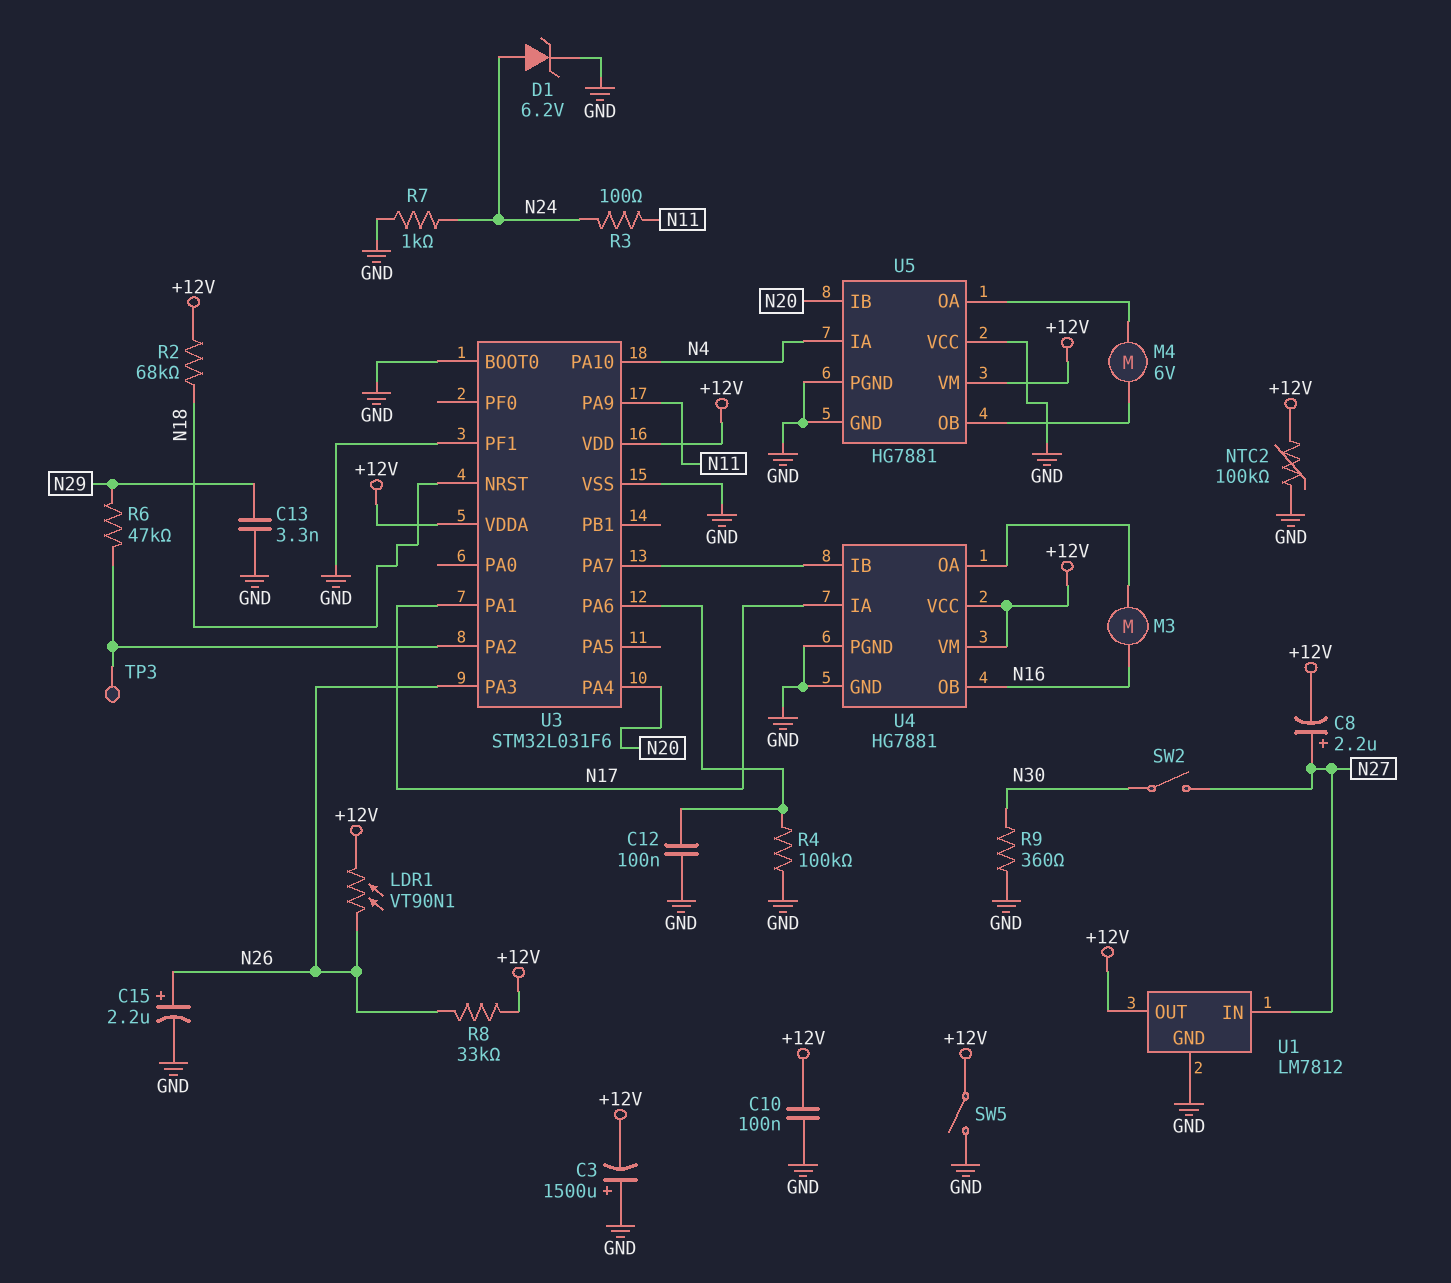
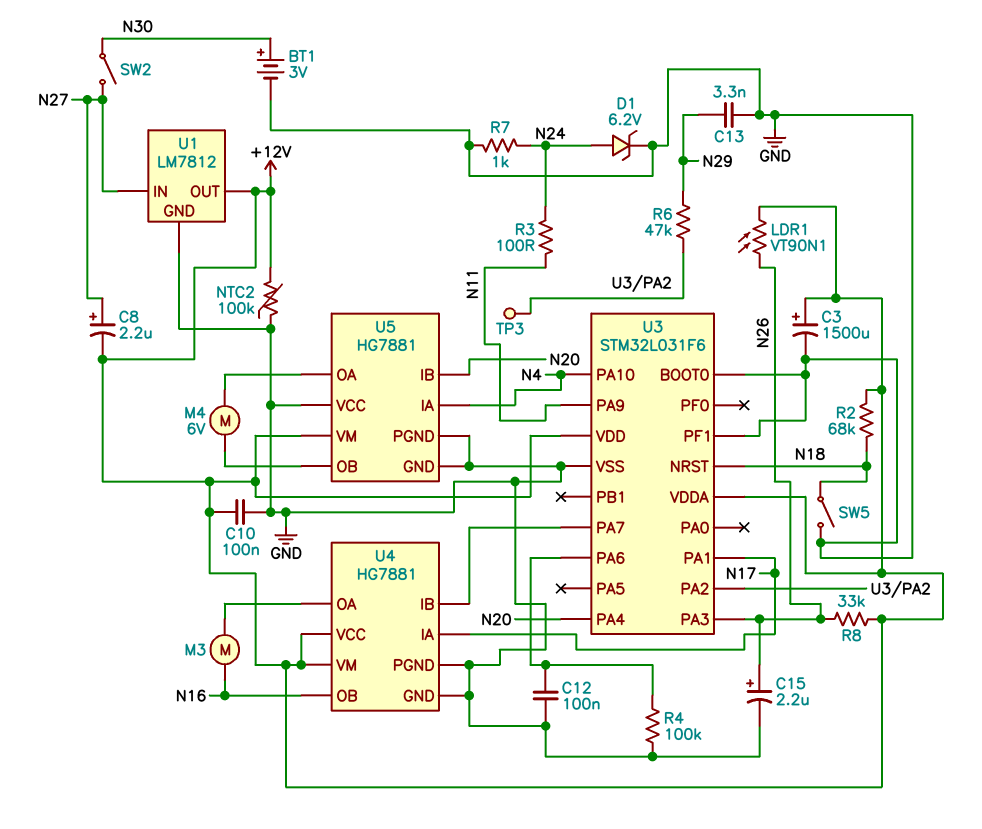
BT1: none -> 3V (plus N30, minus GND)
C3: 1500uF (plus GND, minus +12V) -> 1500uF (plus +12V, minus GND)
R9: 360 (GND, N30) -> none
SW5: switch (+12V, GND) -> switch (GND, N18)

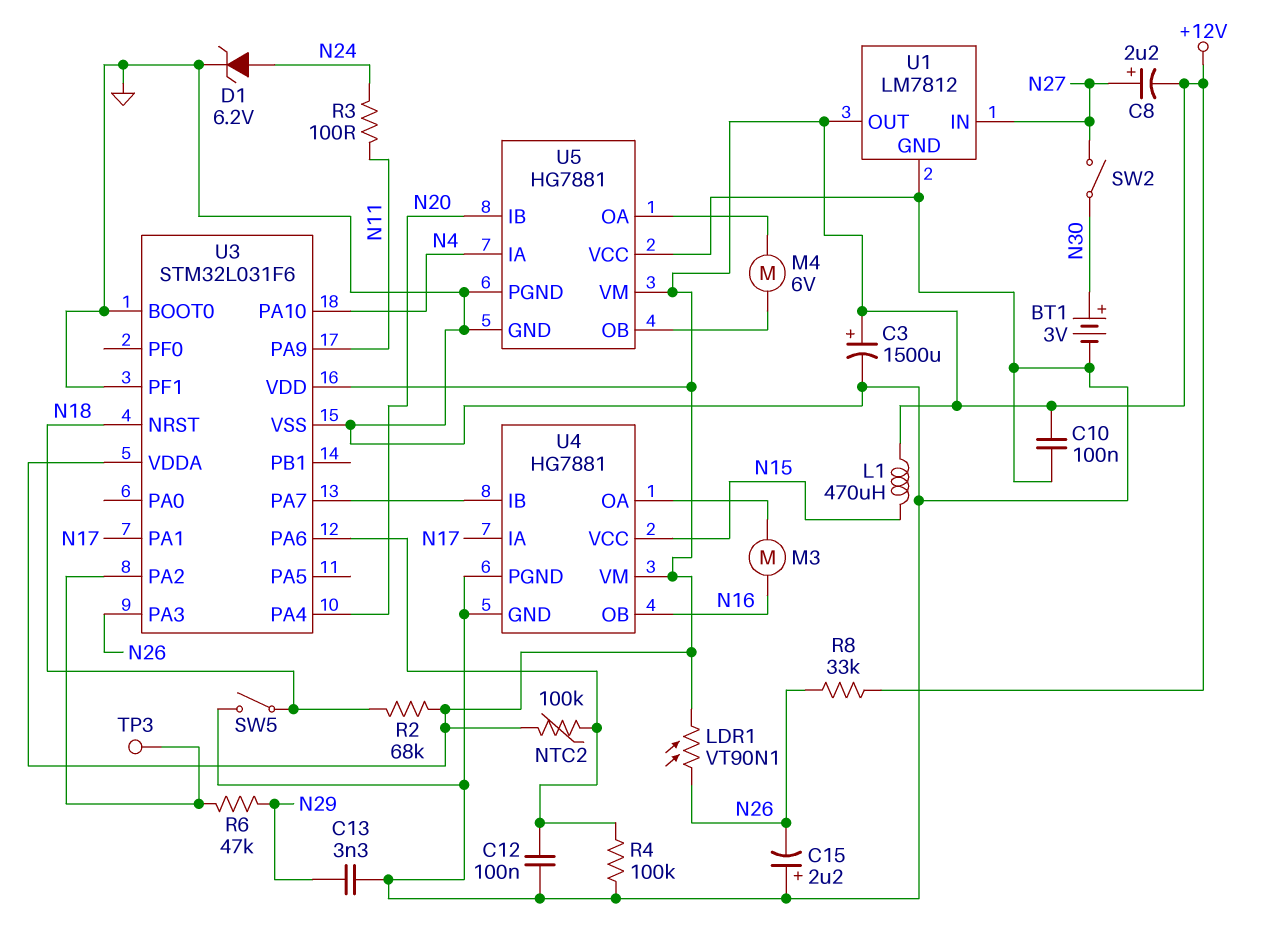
C15: 2.2uF (plus N26, minus GND) -> 2.2uF (plus GND, minus N26)
L1: none -> 470uH (+12V, N15)
NTC2: 100k (+12V, GND) -> 100k (+12V, U3/PA6)
R7: 1k (GND, N24) -> none
U4 pin VCC: +12V -> N15

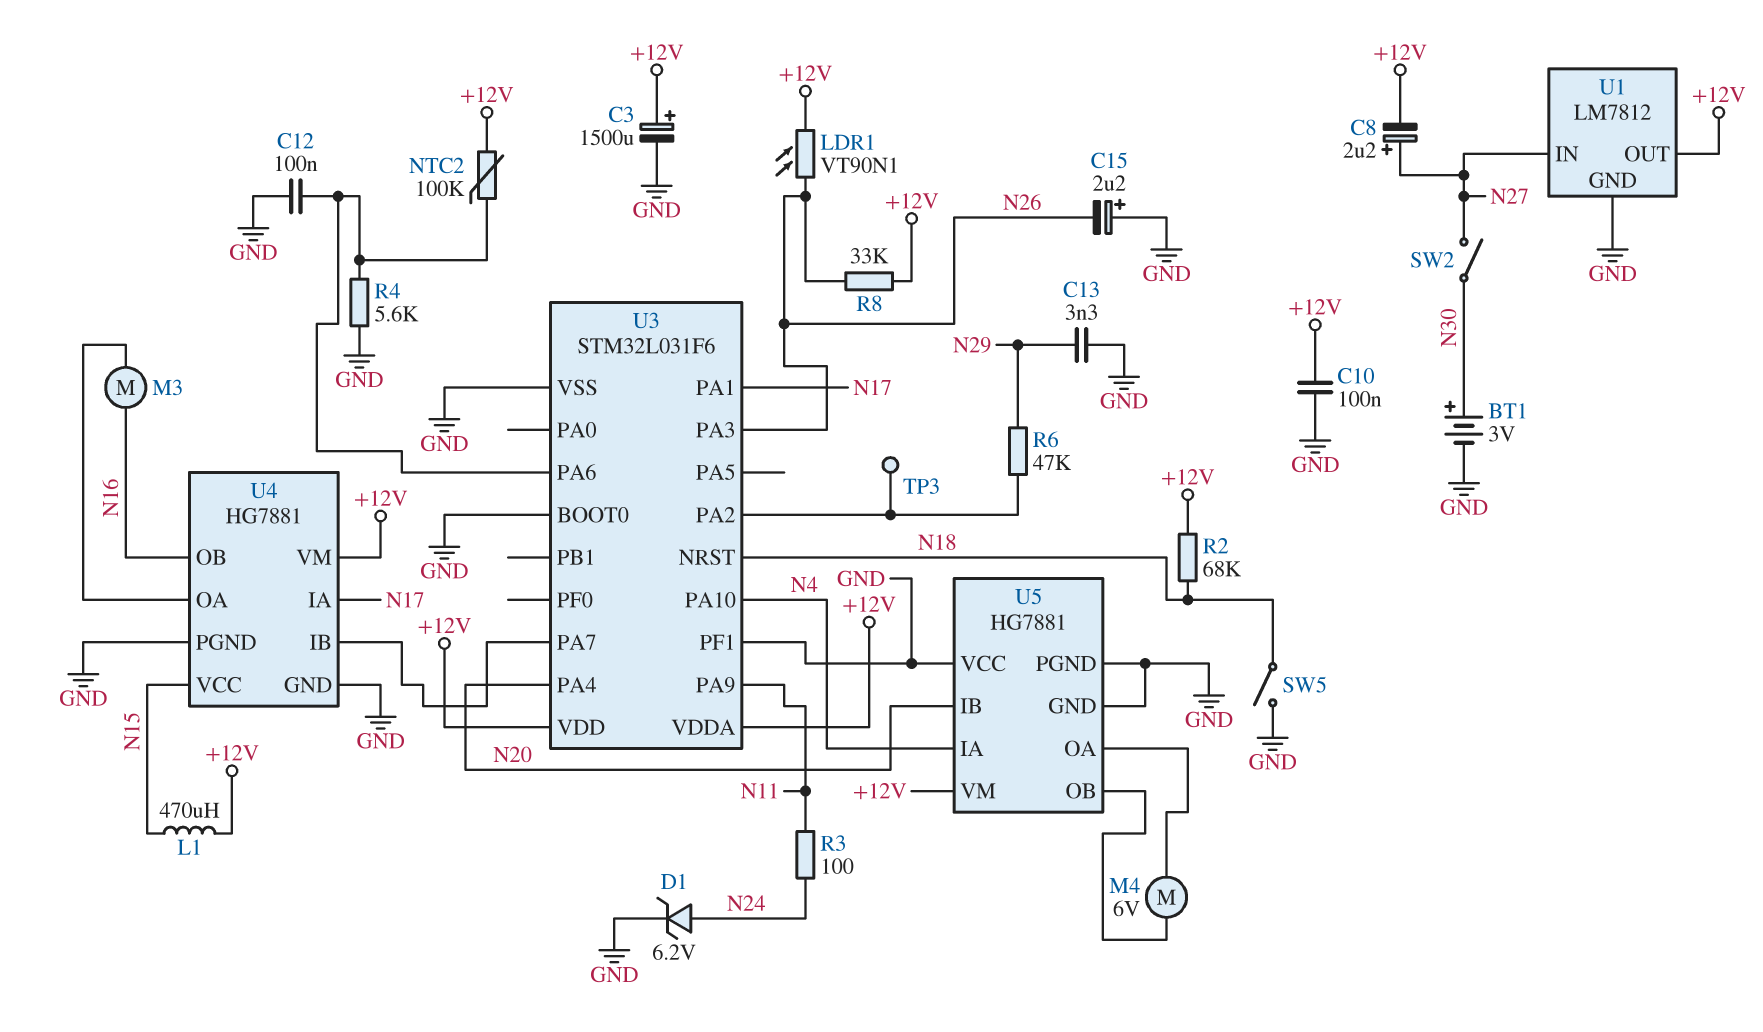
R4: 100k (GND, U3/PA6) -> 5.6k (GND, U3/PA6)

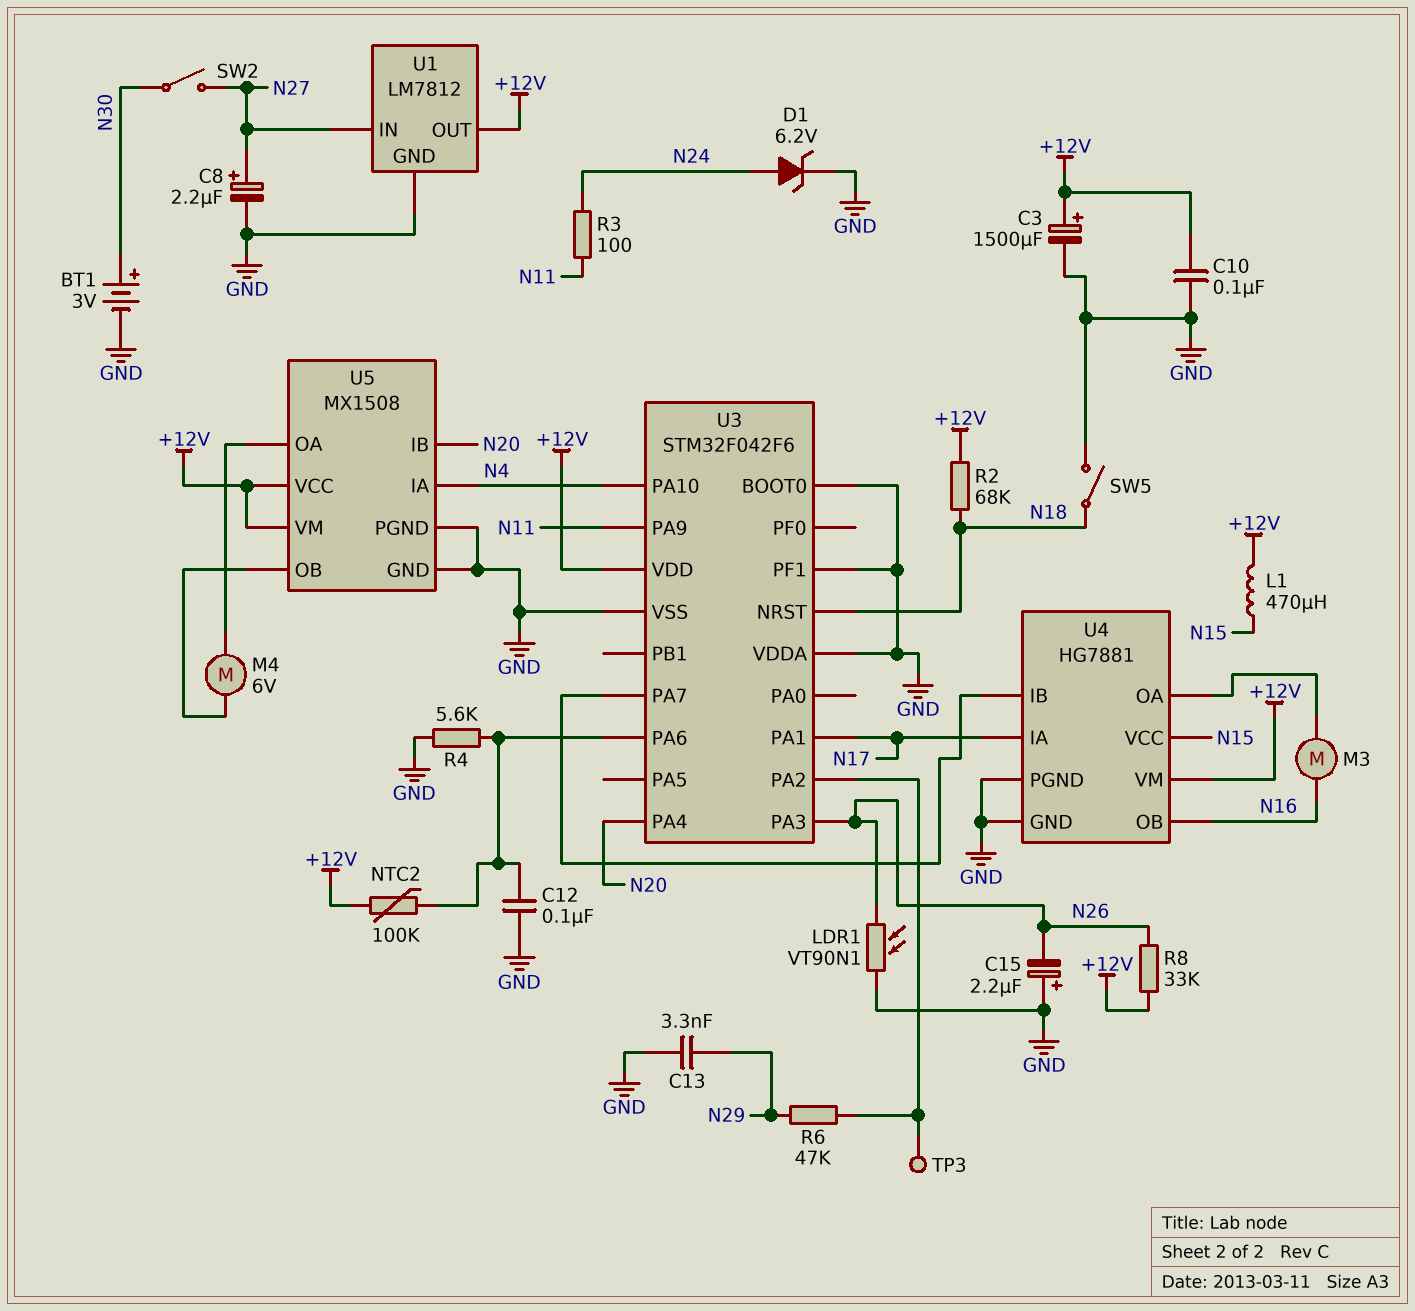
C8: 2.2uF (plus N27, minus +12V) -> 2.2uF (plus N27, minus GND)
LDR1: VT90N1 (+12V, N26) -> VT90N1 (GND, N26)
U3: STM32L031F6 -> STM32F042F6
U3 pin VDDA: +12V -> GND
U5: HG7881 -> MX1508
U5 pin VCC: GND -> +12V

